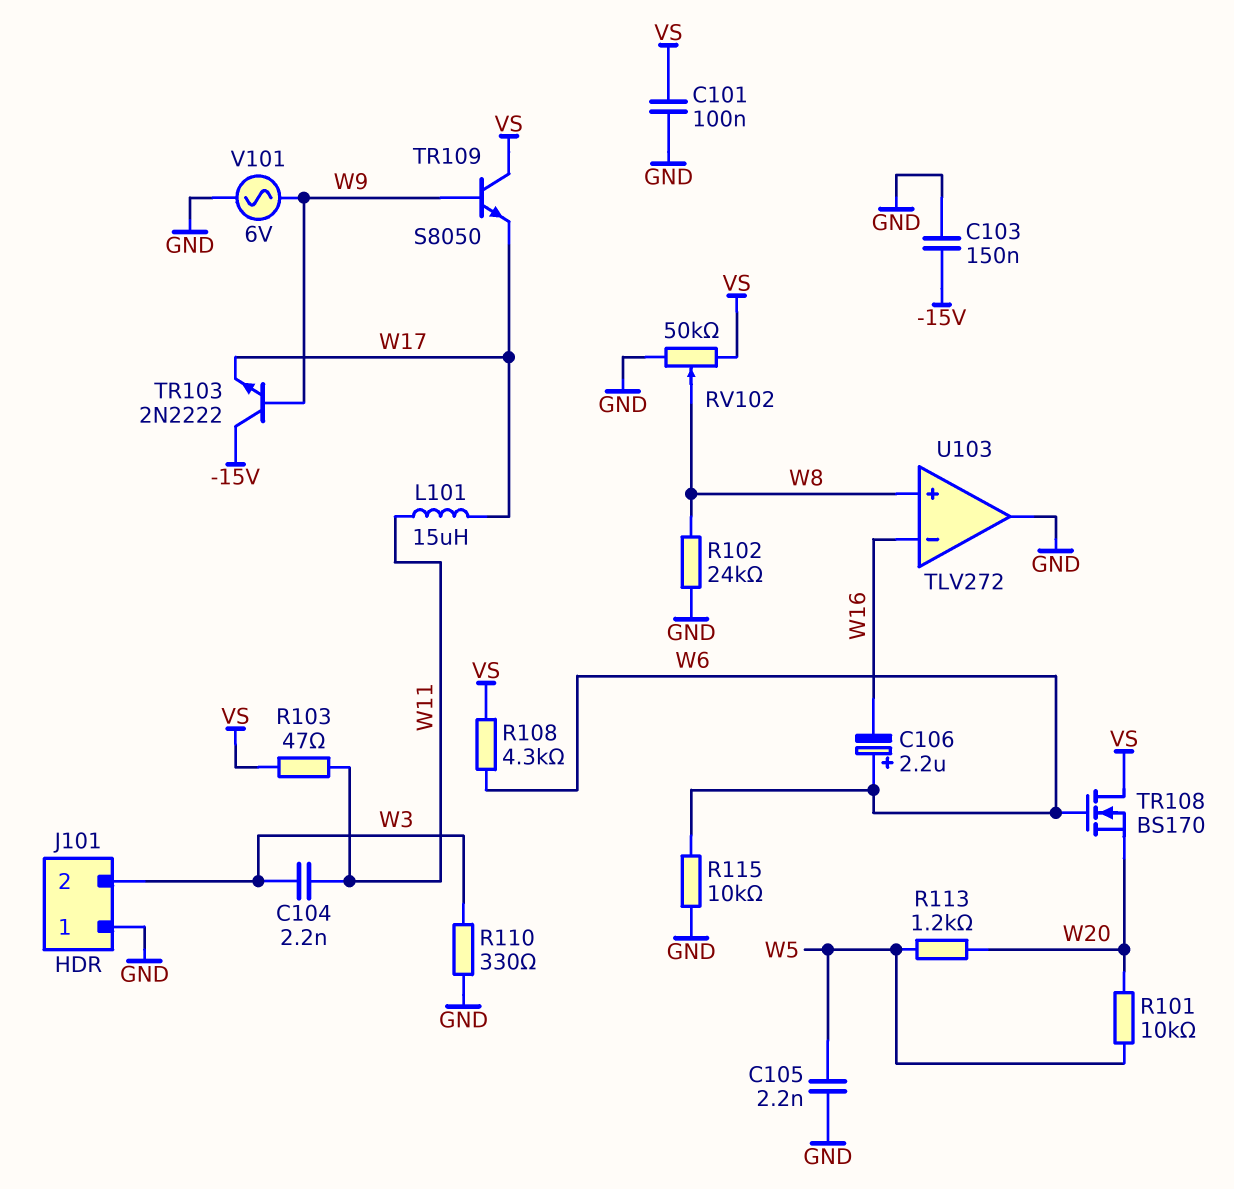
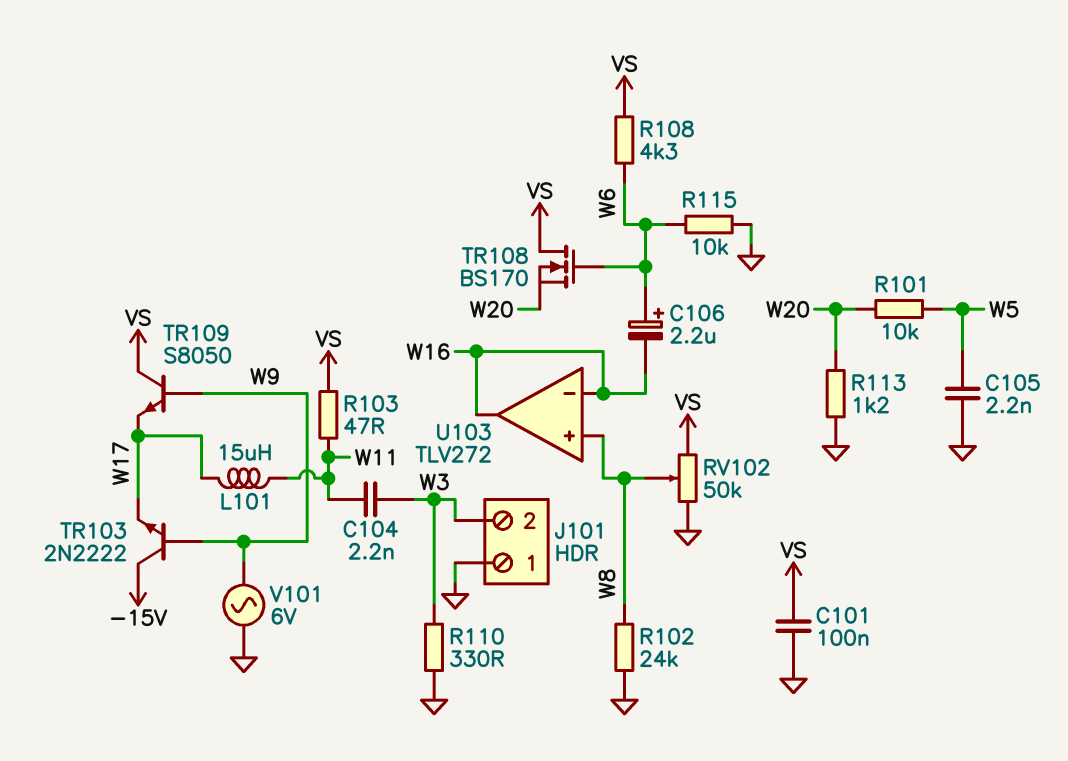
C103: 150nF (-15V, GND) -> none
R113: 1.2k (W5, W20) -> 1.2k (GND, W20)
U103 pin out: GND -> W16

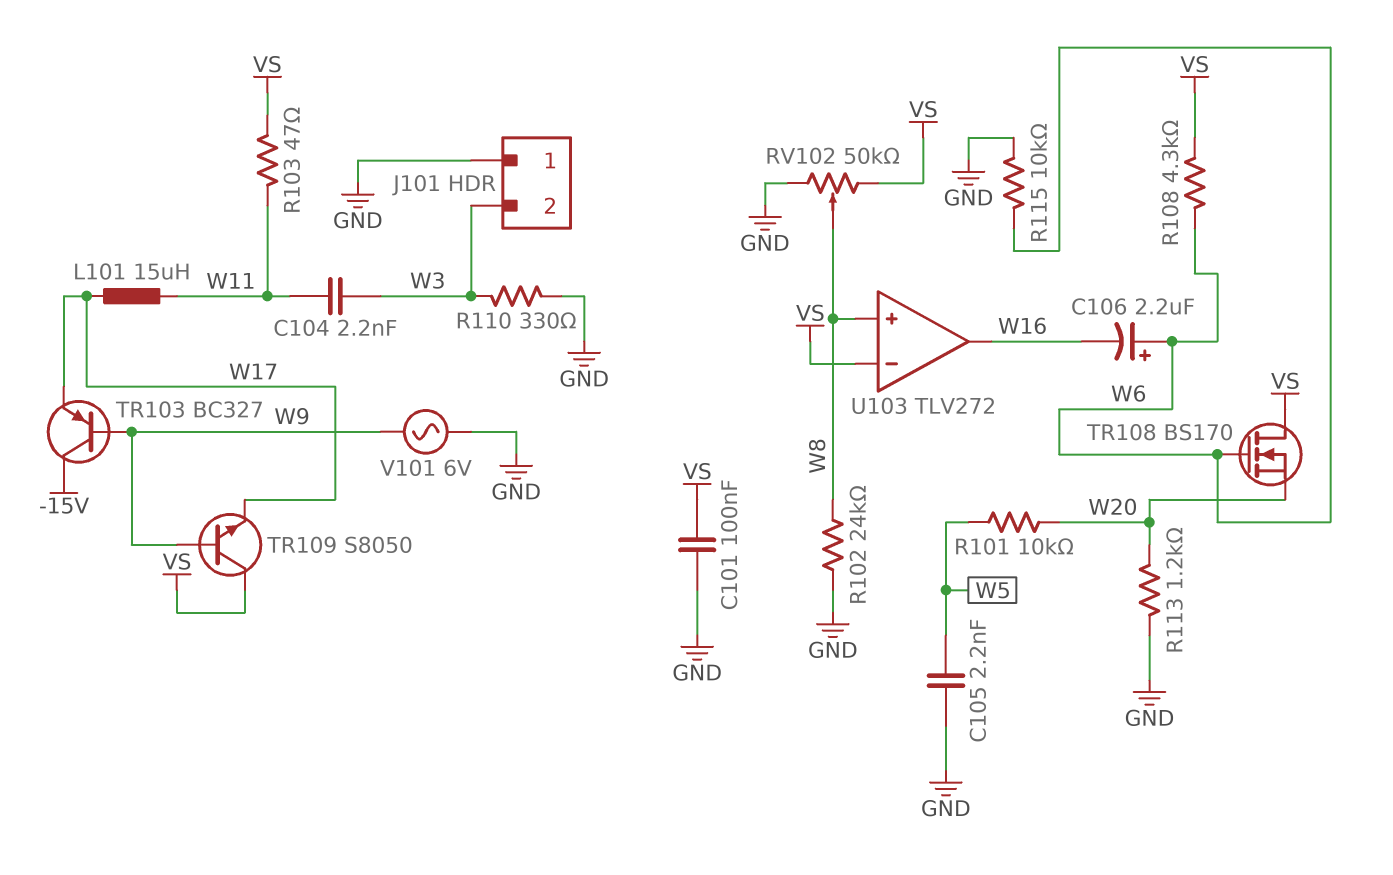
TR103: NPN 2N2222 (B W9, C -15V, E W17) -> PNP BC327 (B W9, C -15V, E W17)
U103 pin in-: W16 -> VS

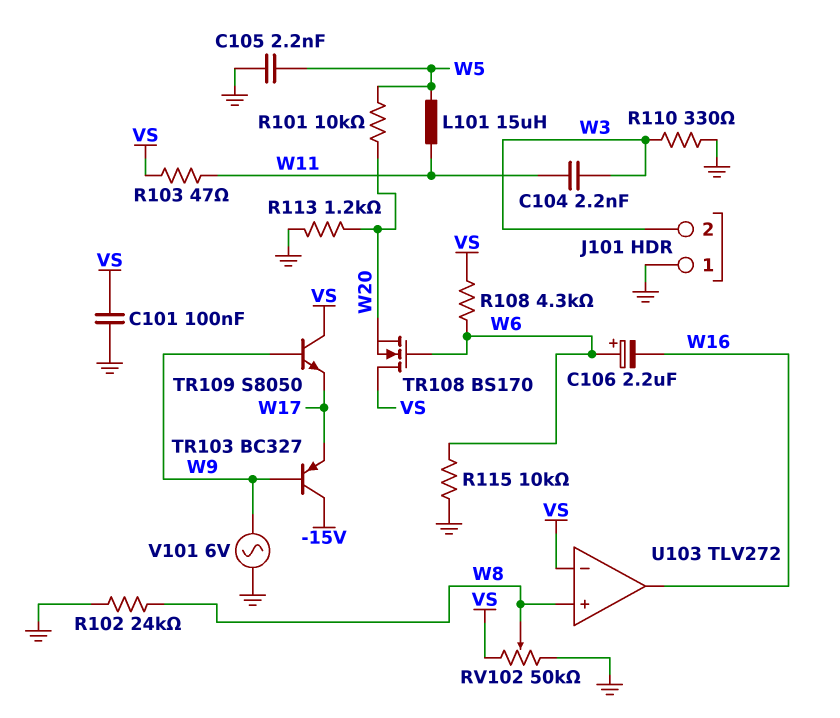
L101: 15uH (W11, W17) -> 15uH (W5, W11)

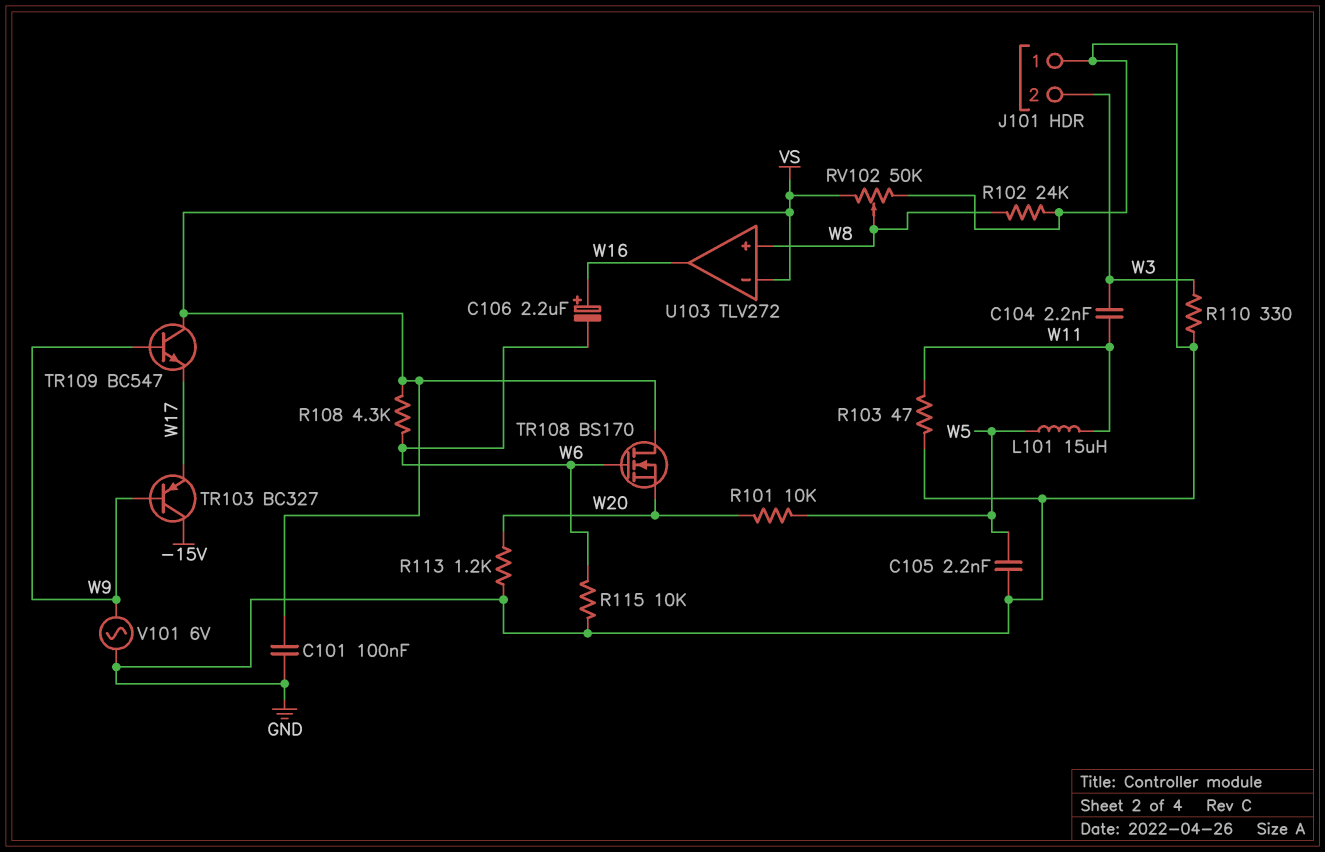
C106: 2.2uF (plus W6, minus W16) -> 2.2uF (plus W16, minus W6)
R103: 47 (VS, W11) -> 47 (GND, W11)
TR109: NPN S8050 (B W9, C VS, E W17) -> NPN BC547 (B W9, C VS, E W17)

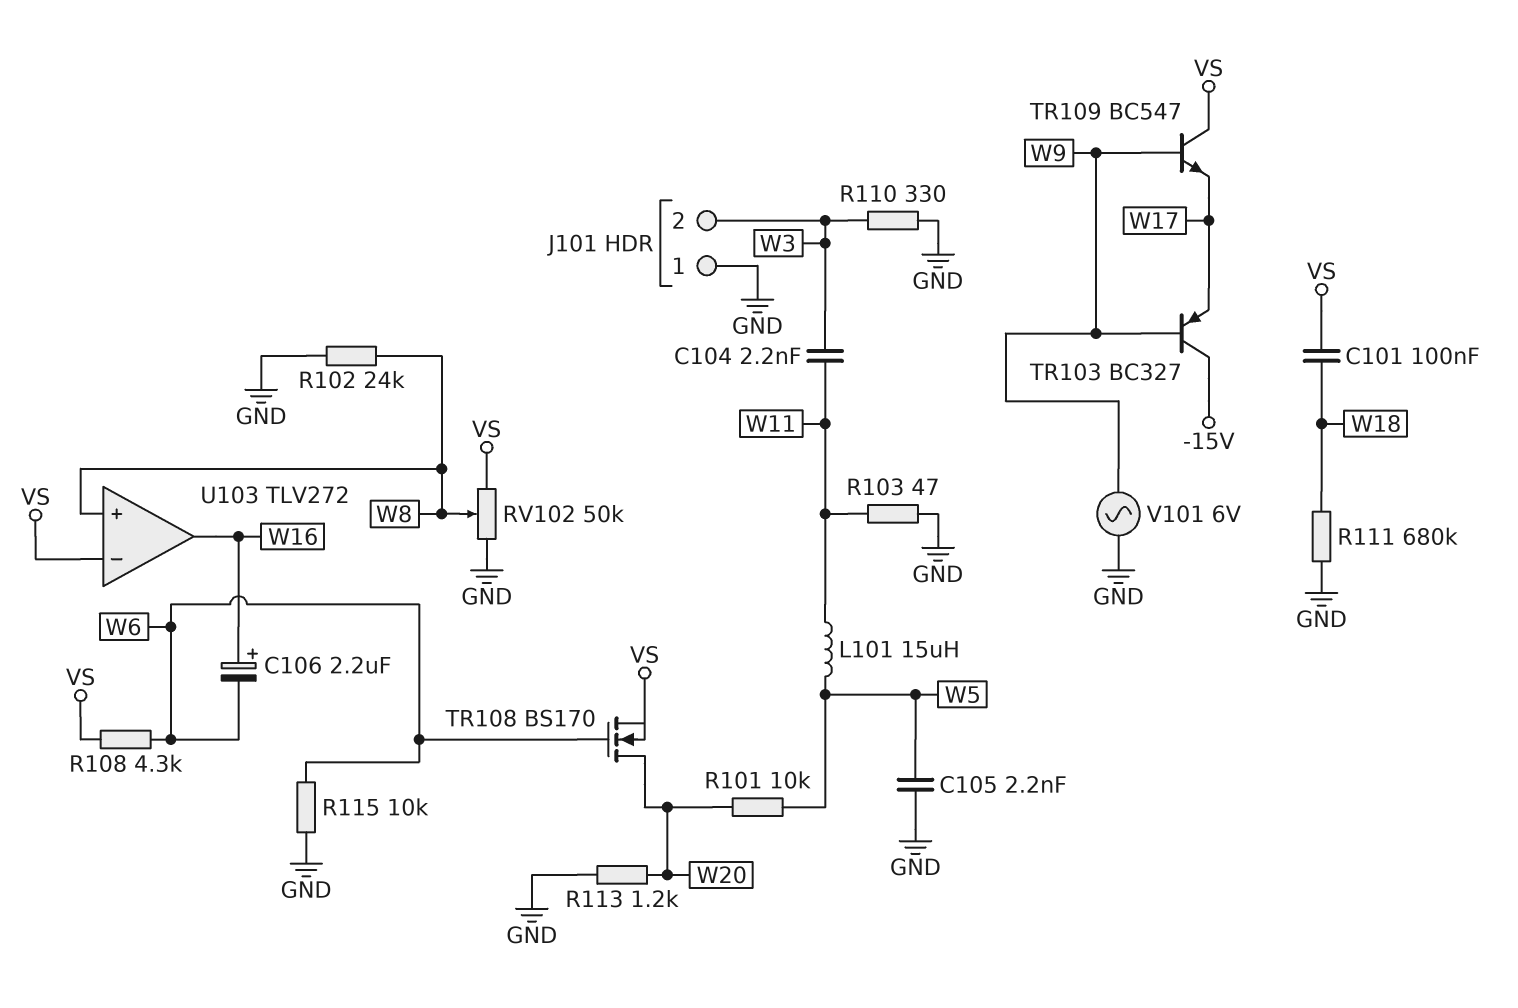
C101: 100nF (GND, VS) -> 100nF (VS, W18)
R111: none -> 680k (GND, W18)
TR108: NMOS BS170 (G W6, D VS, S W20) -> NMOS BS170 (G W6, D W20, S VS)

